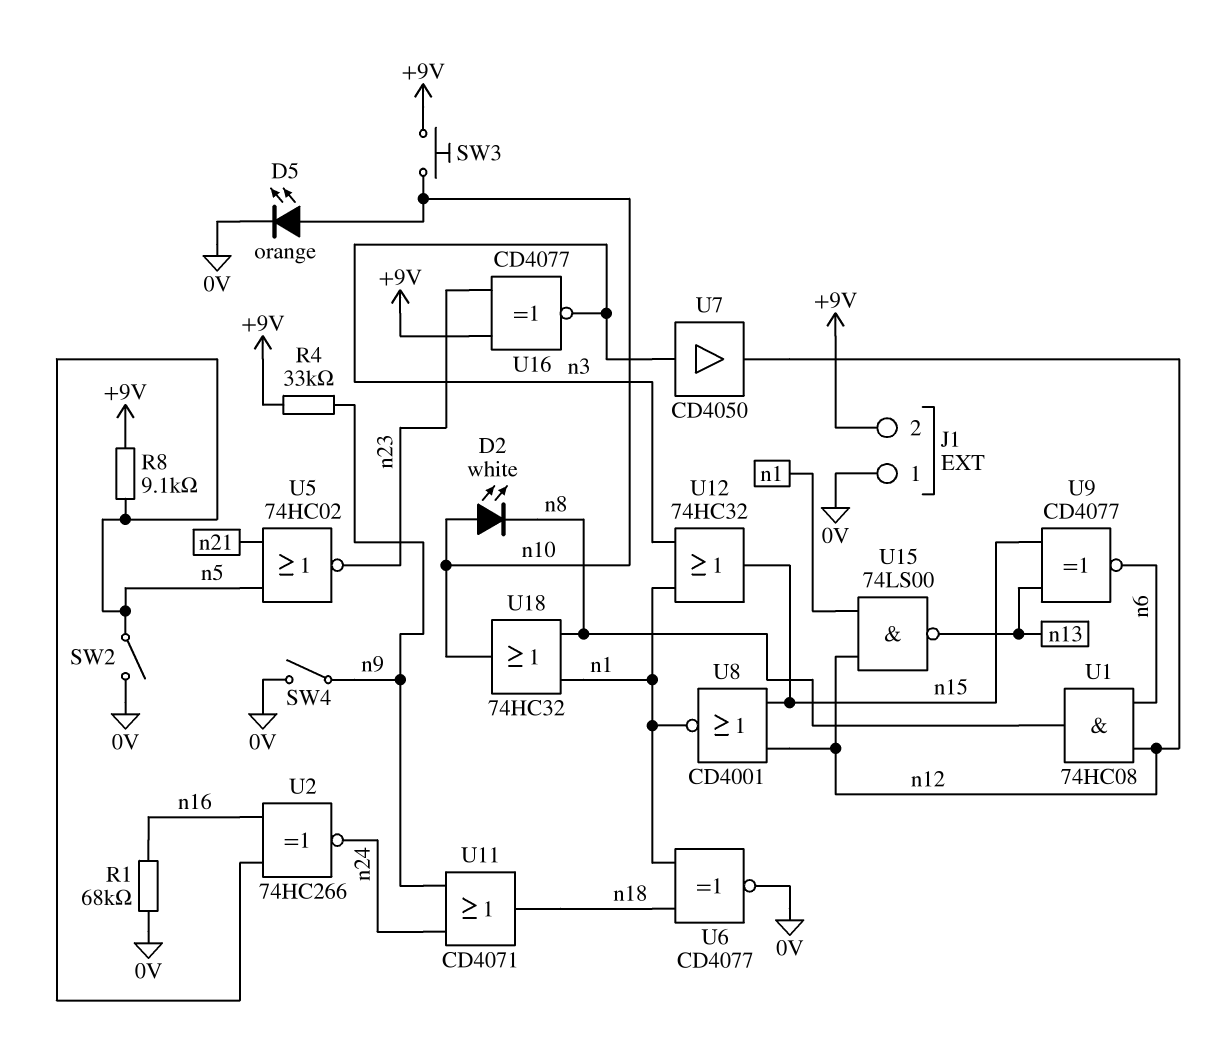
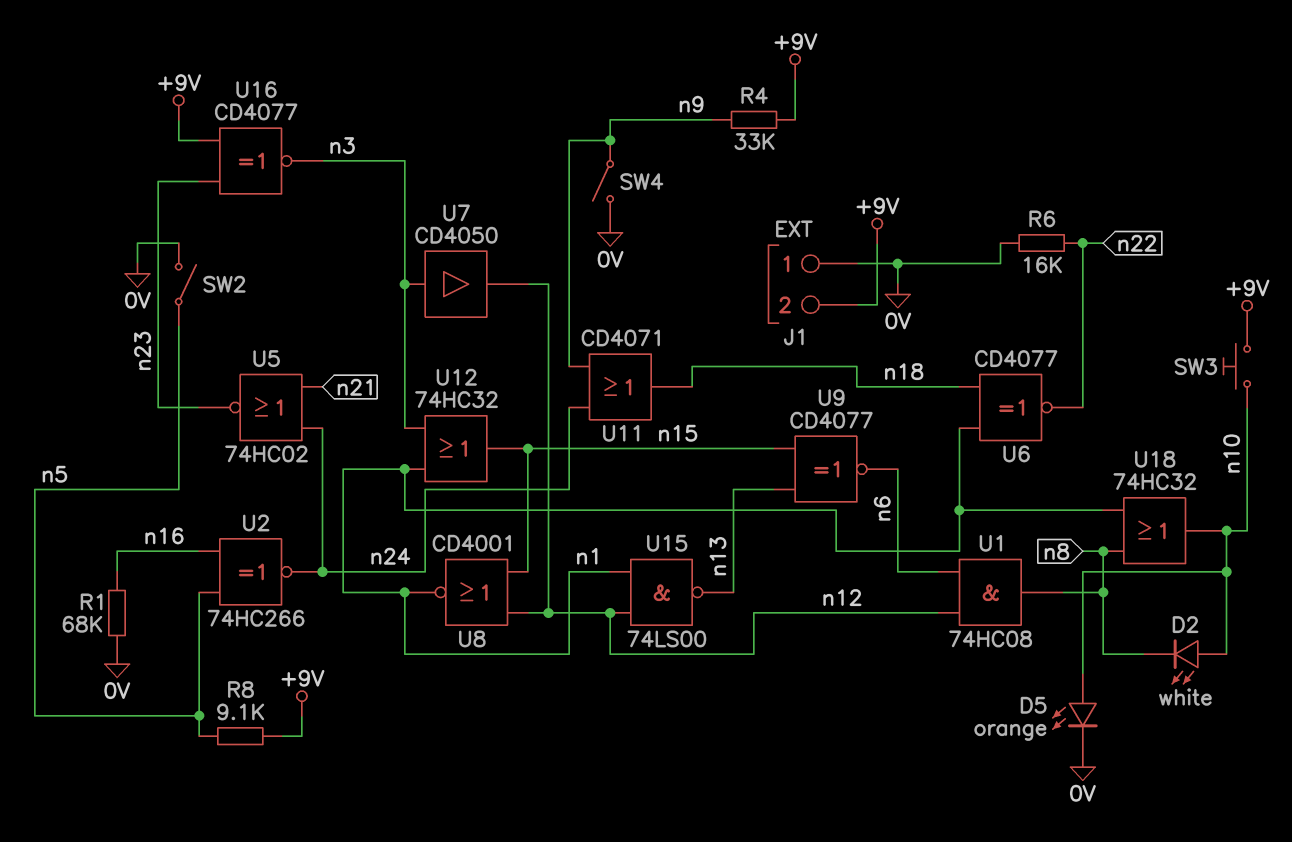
R6: none -> 16k (0V, n22)
U5: NOR 74HC02 (in n5, in n21, out n23) -> NOR 74HC02 (in n21, in n24, out n23)
U6: XNOR CD4077 (in n1, in n18, out 0V) -> XNOR CD4077 (in n1, in n18, out n22)

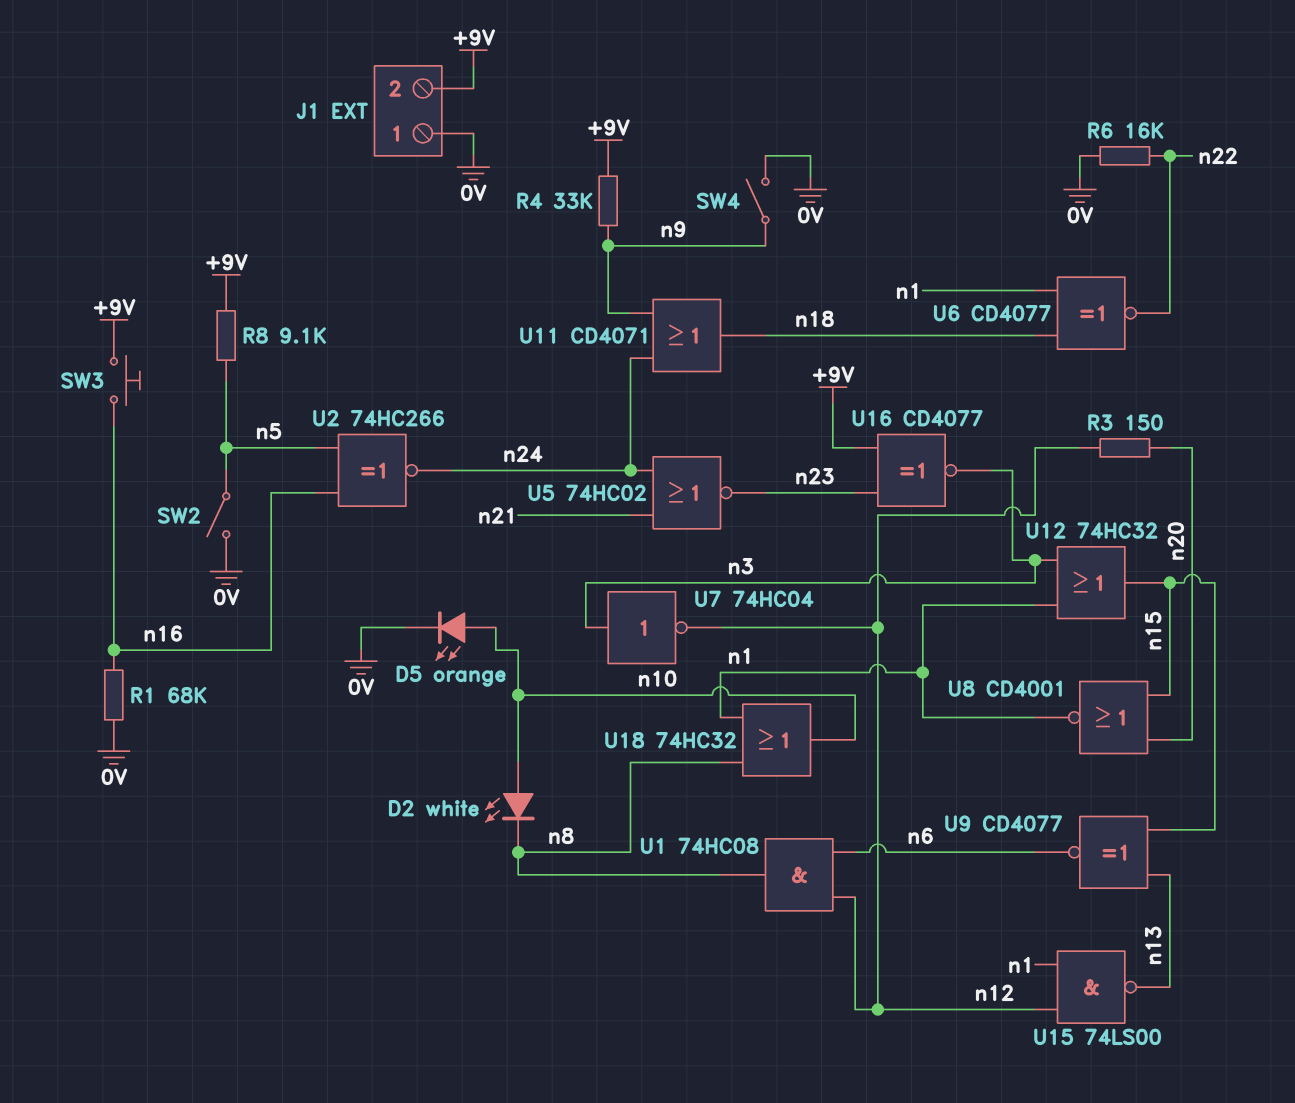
R3: none -> 150 (n12, n20)
SW3: button (+9V, n10) -> button (+9V, n16)
U7: buffer CD4050 (in n3, out n12) -> NOT 74HC04 (in n3, out n12)
U8: NOR CD4001 (in n12, in n15, out n1) -> NOR CD4001 (in n15, in n20, out n1)

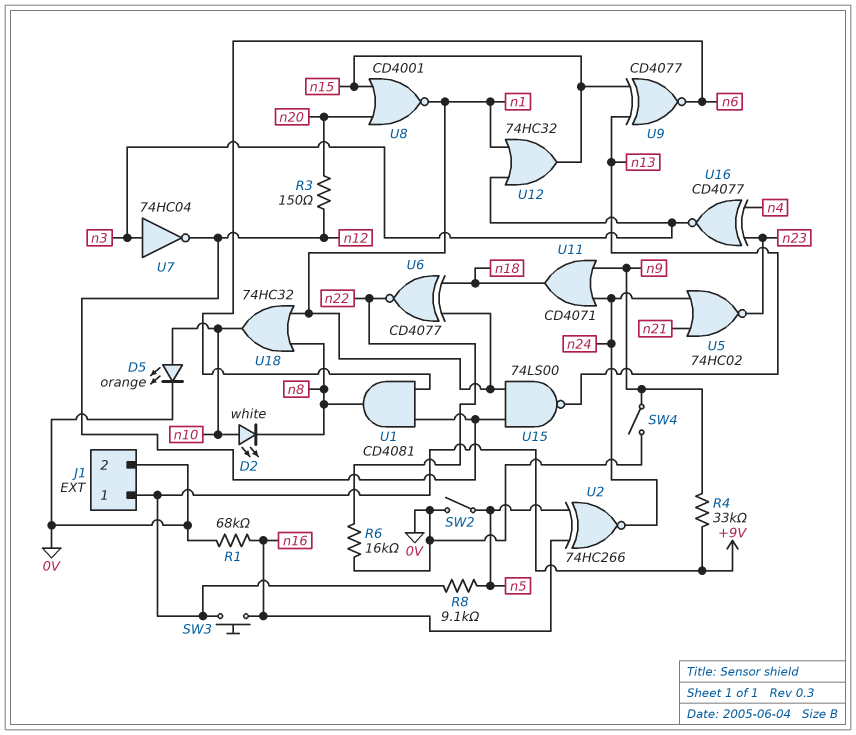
J1 pin 1: 0V -> +9V
J1 pin 2: +9V -> 0V
U1: AND 74HC08 (in n6, in n12, out n8) -> AND CD4081 (in n6, in n12, out n8)
U16: XNOR CD4077 (in +9V, in n23, out n3) -> XNOR CD4077 (in n4, in n23, out n3)

